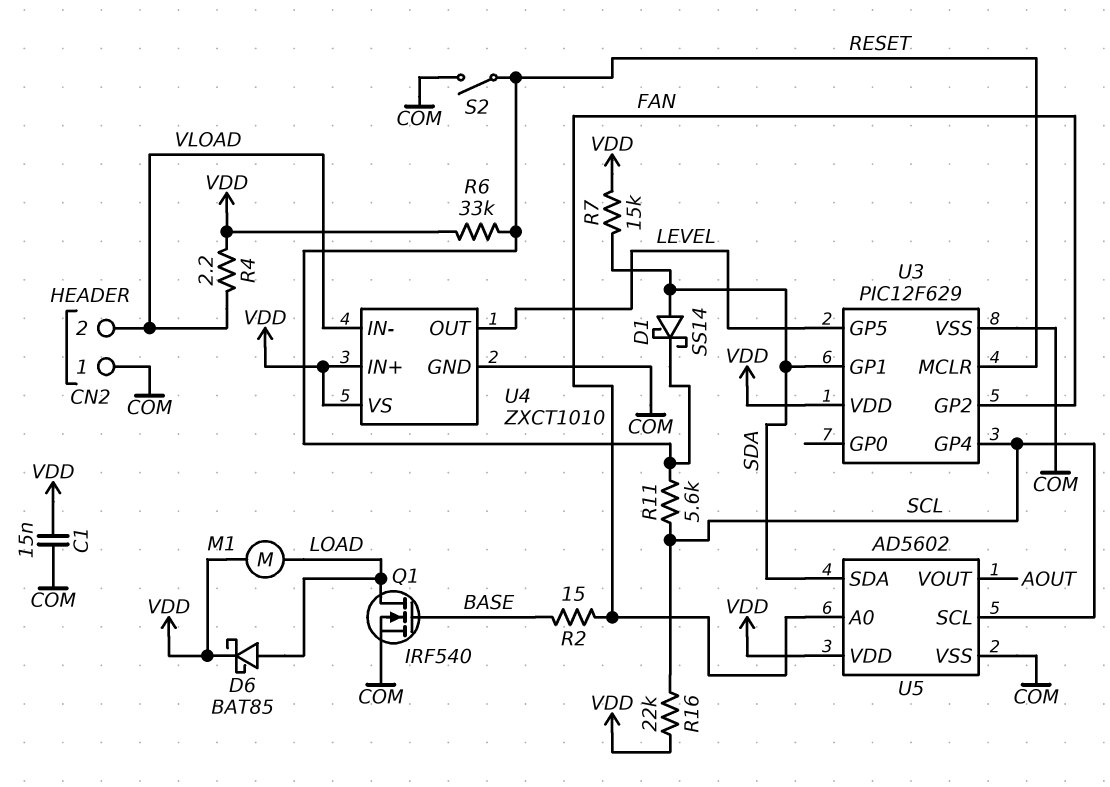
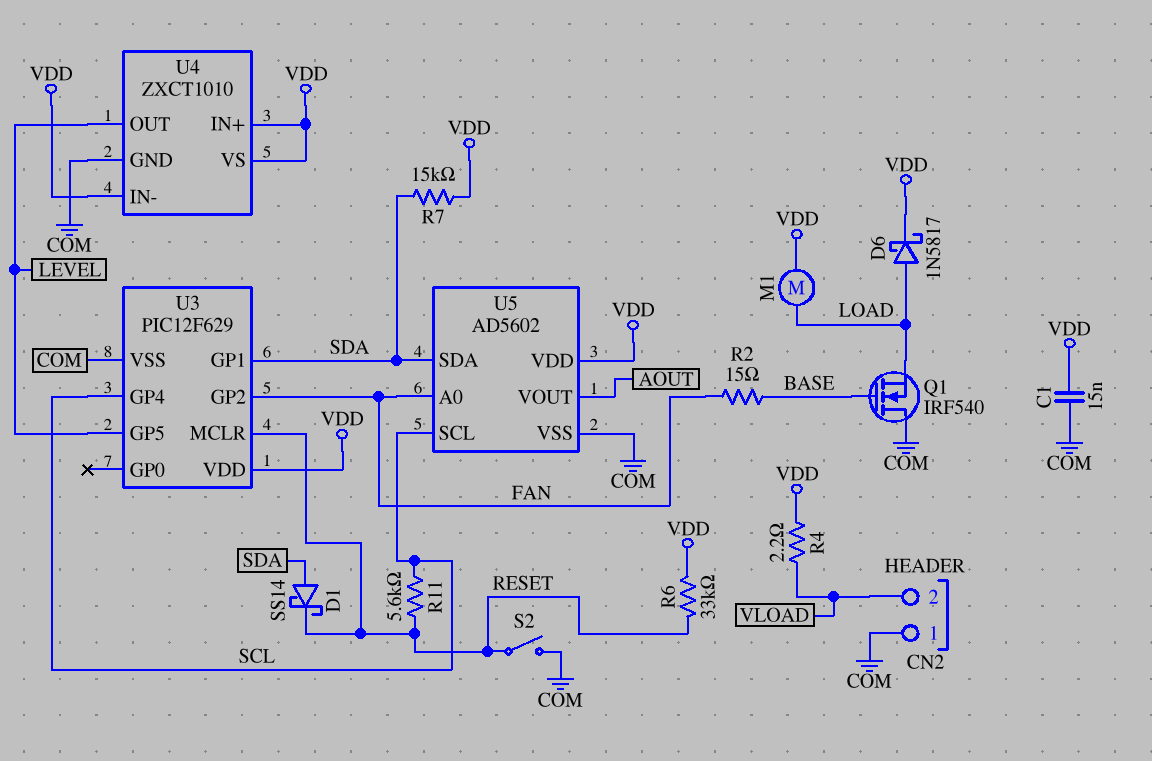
D6: schottky BAT85 (A LOAD, K VDD) -> schottky 1N5817 (A LOAD, K VDD)
Q1: NMOS IRF540 (G BASE, D LOAD, S COM) -> NMOS IRF540 (G BASE, D COM, S LOAD)
R16: 22k (SCL, VDD) -> none
U4 pin IN-: VLOAD -> VDD

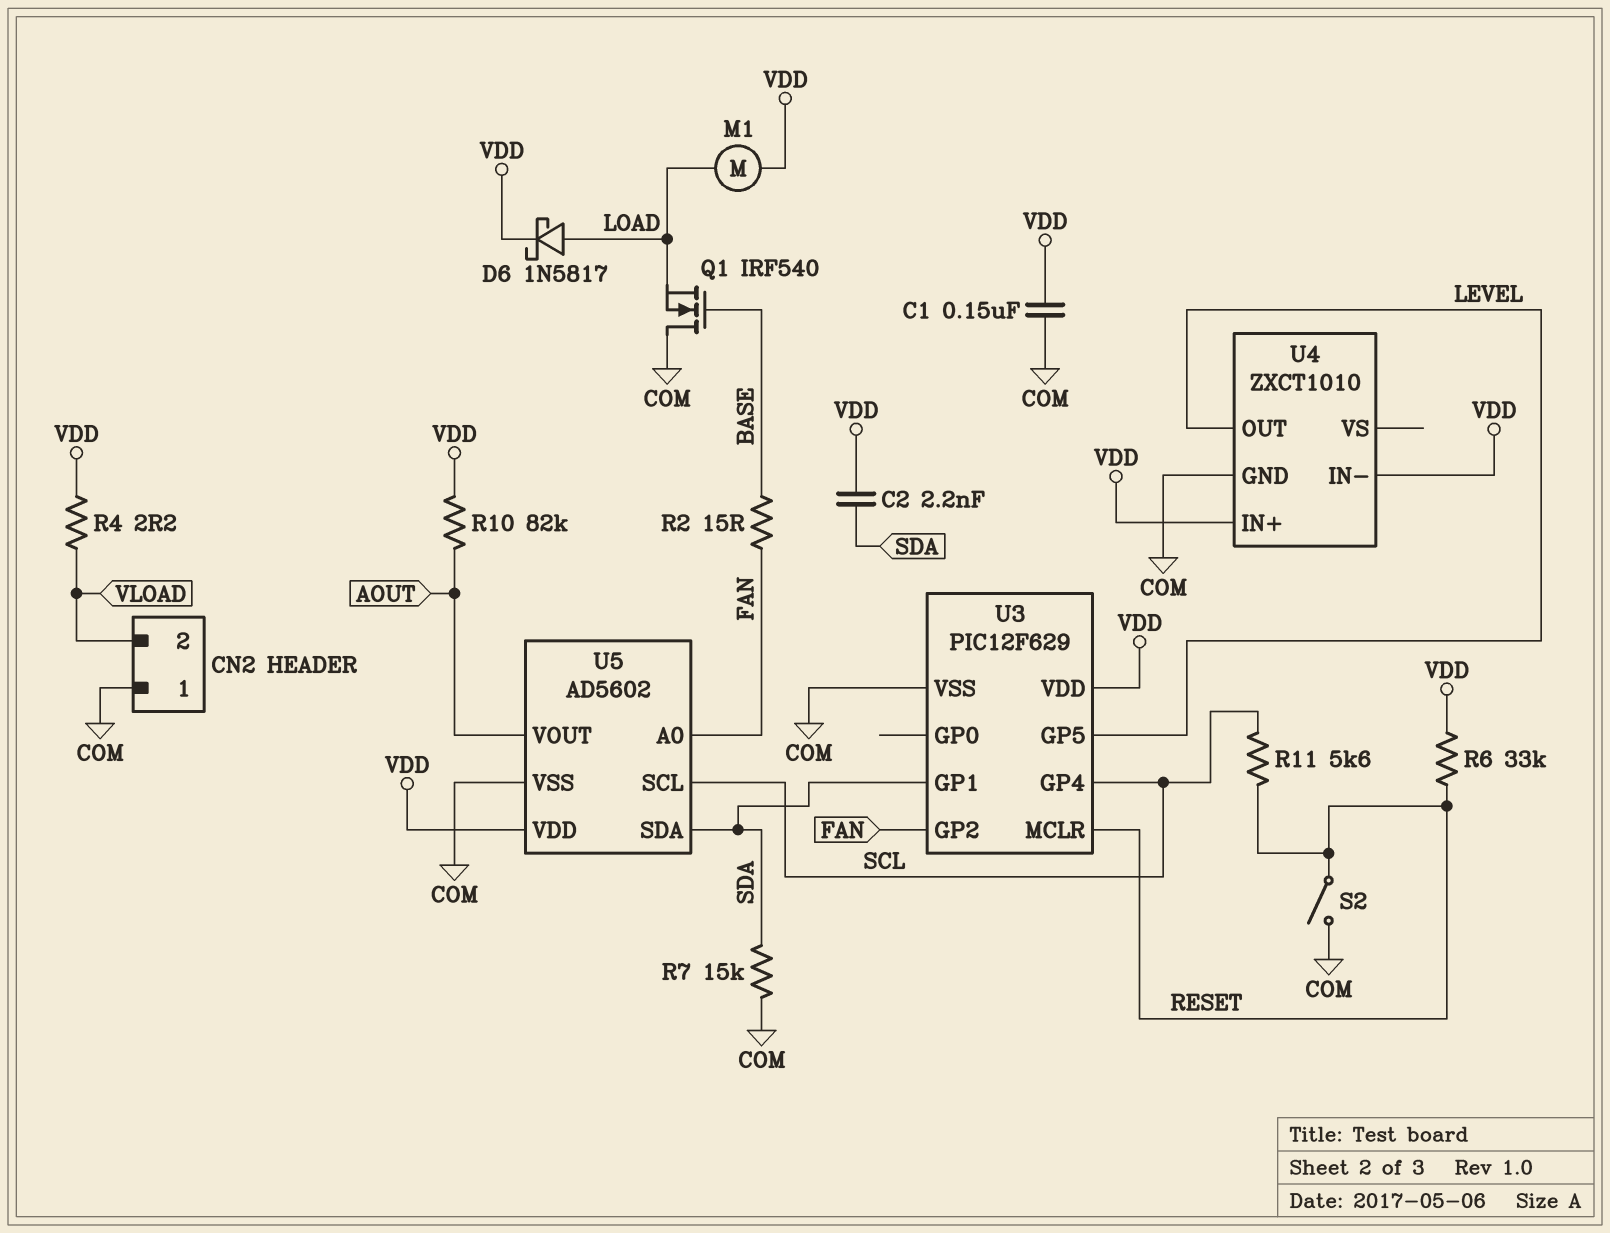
C1: 15nF (COM, VDD) -> 150nF (COM, VDD)
C2: none -> 2.2nF (SDA, VDD)
D1: schottky SS14 (A SDA, K RESET) -> none
R7: 15k (SDA, VDD) -> 15k (COM, SDA)
R10: none -> 82k (AOUT, VDD)
U4 pin VS: VDD -> none

